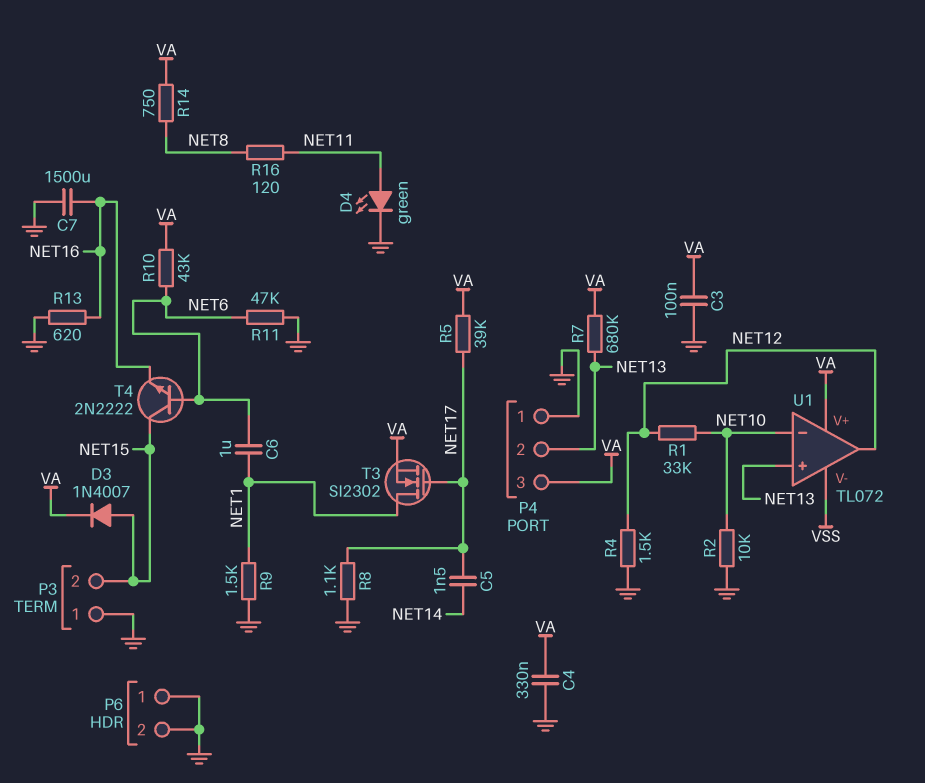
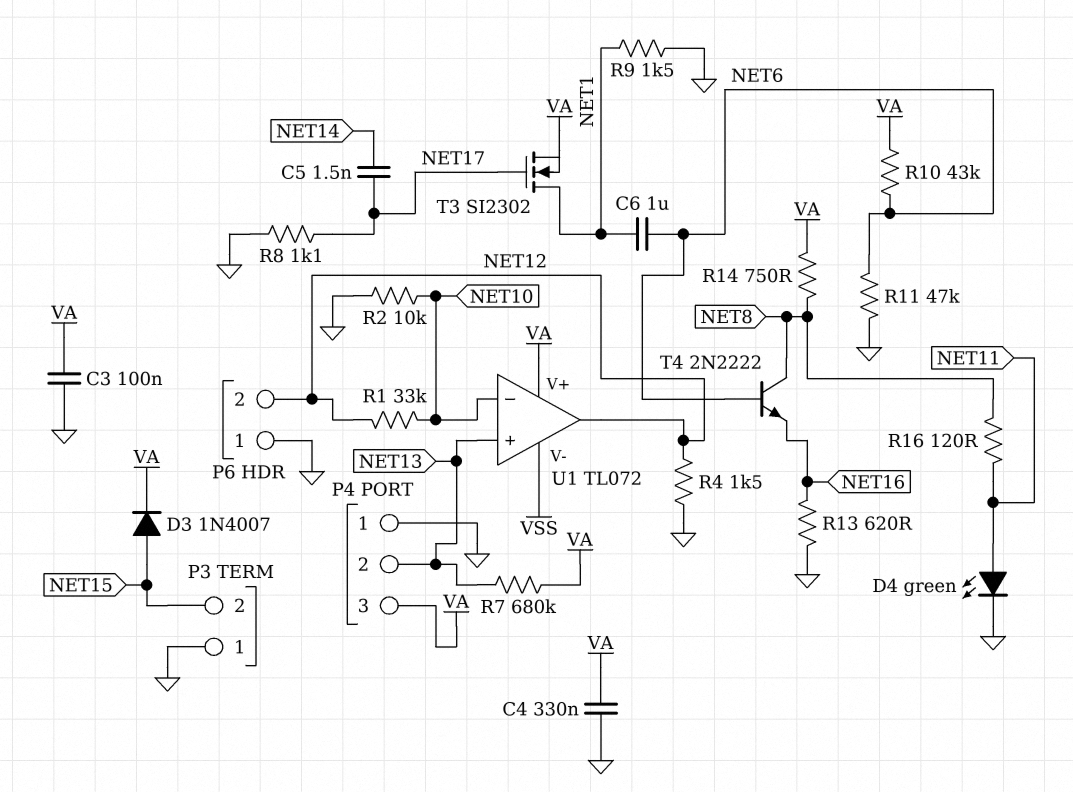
C7: 1500uF (GND, NET16) -> none
P6 pin 2: GND -> NET12
R5: 39k (NET17, VA) -> none
T4: NPN 2N2222 (B NET6, C NET15, E NET16) -> NPN 2N2222 (B NET6, C NET8, E NET16)

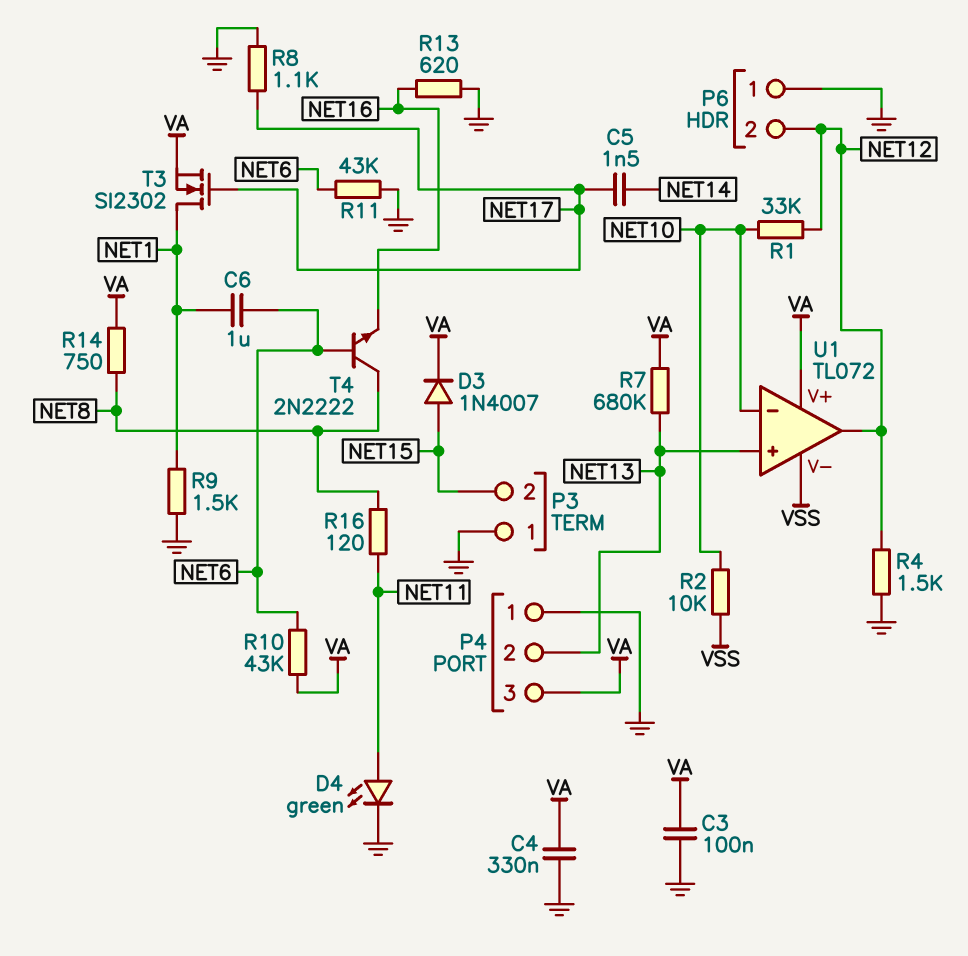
R2: 10k (GND, NET10) -> 10k (NET10, VSS)
R11: 47k (GND, NET6) -> 43k (GND, NET6)

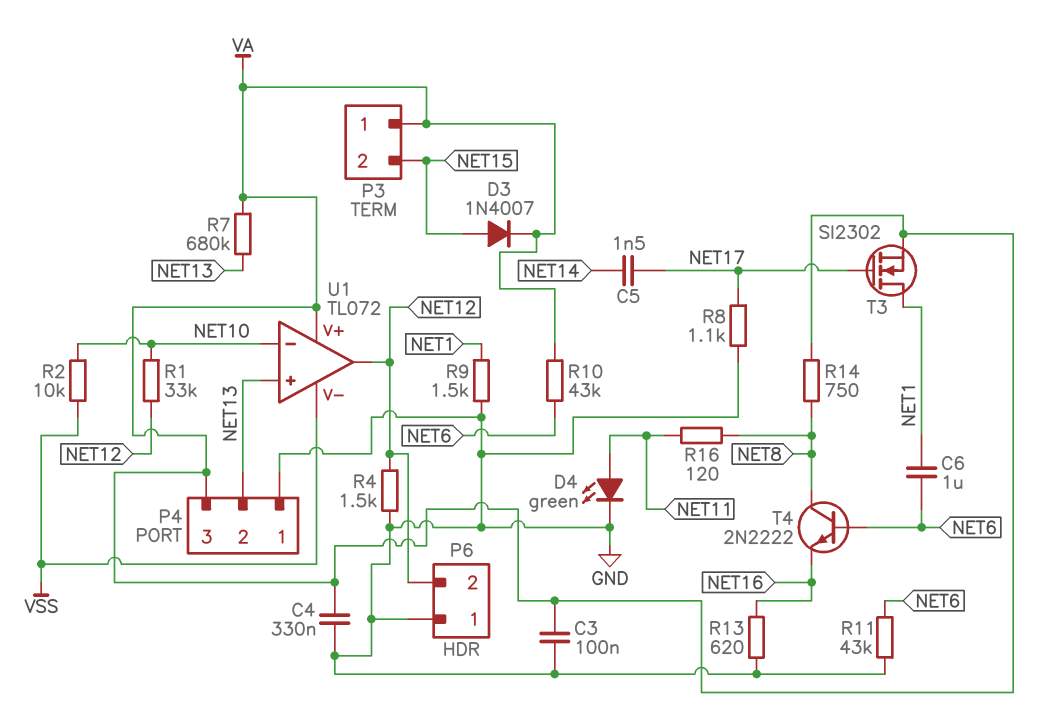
P3 pin 1: GND -> VA

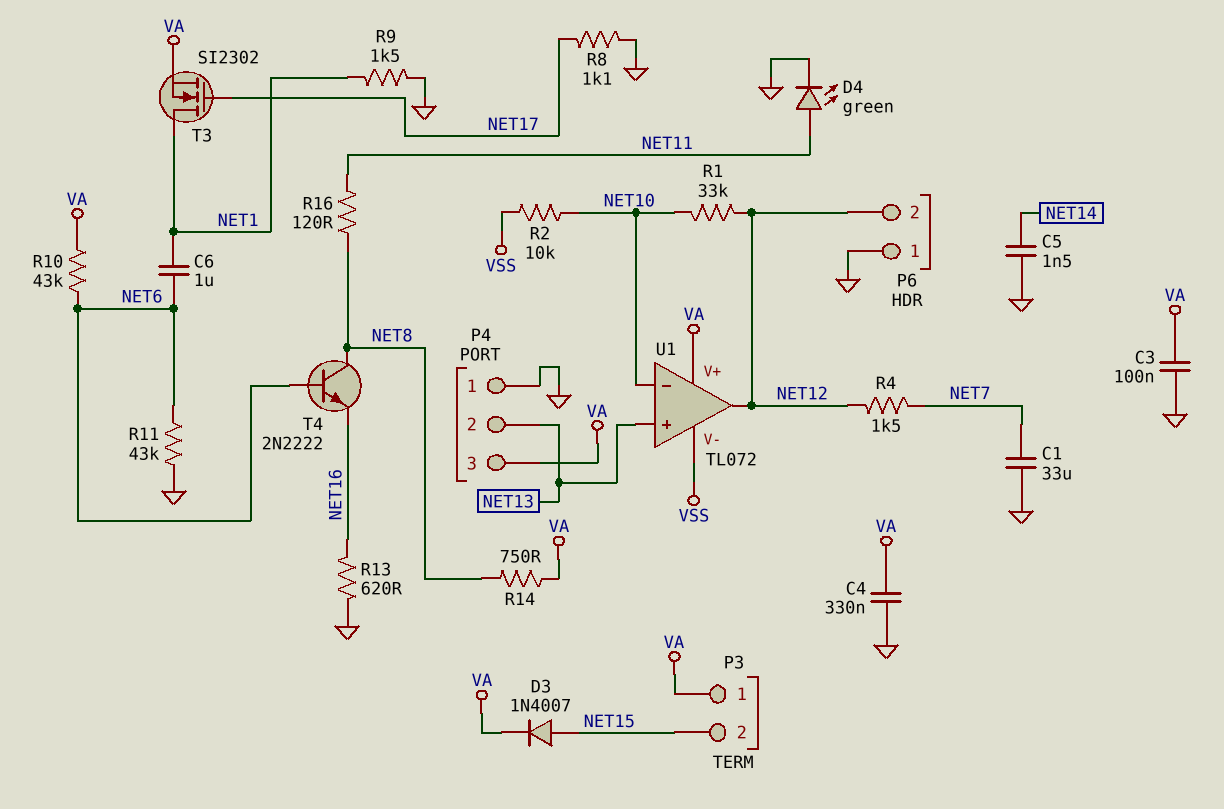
C1: none -> 33uF (GND, NET7)
C5: 1.5nF (NET14, NET17) -> 1.5nF (GND, NET14)
R4: 1.5k (GND, NET12) -> 1.5k (NET7, NET12)
R7: 680k (NET13, VA) -> none

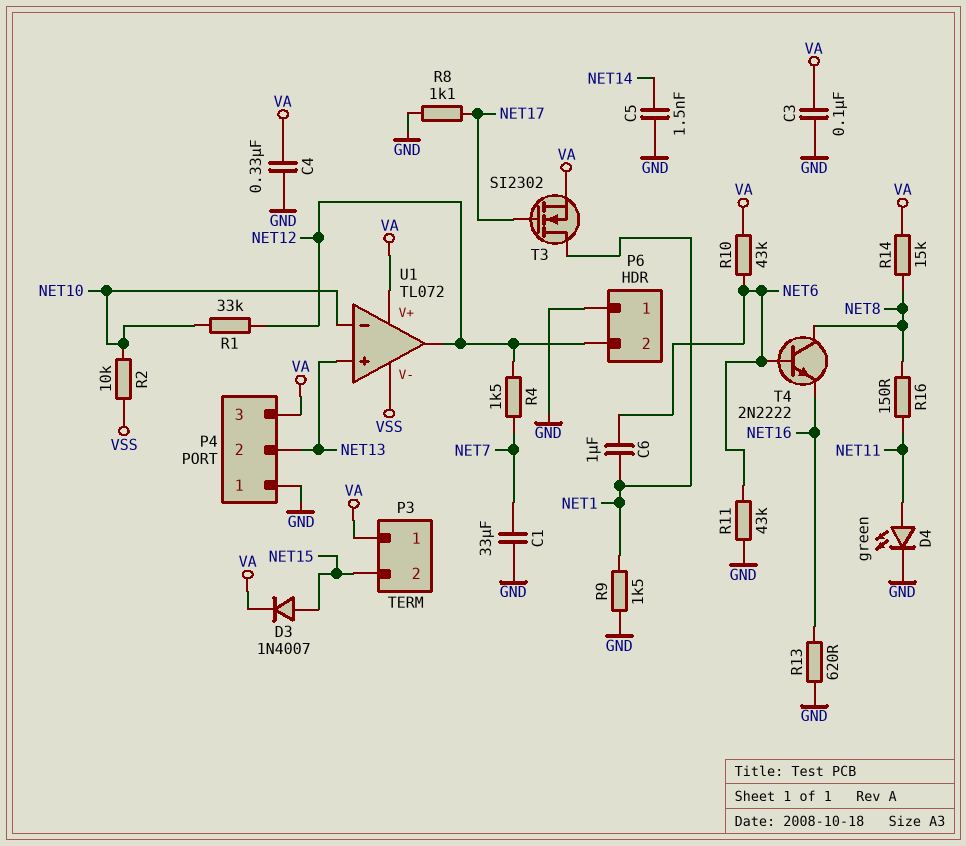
R14: 750 (NET8, VA) -> 15k (NET8, VA)
R16: 120 (NET8, NET11) -> 150 (NET8, NET11)

